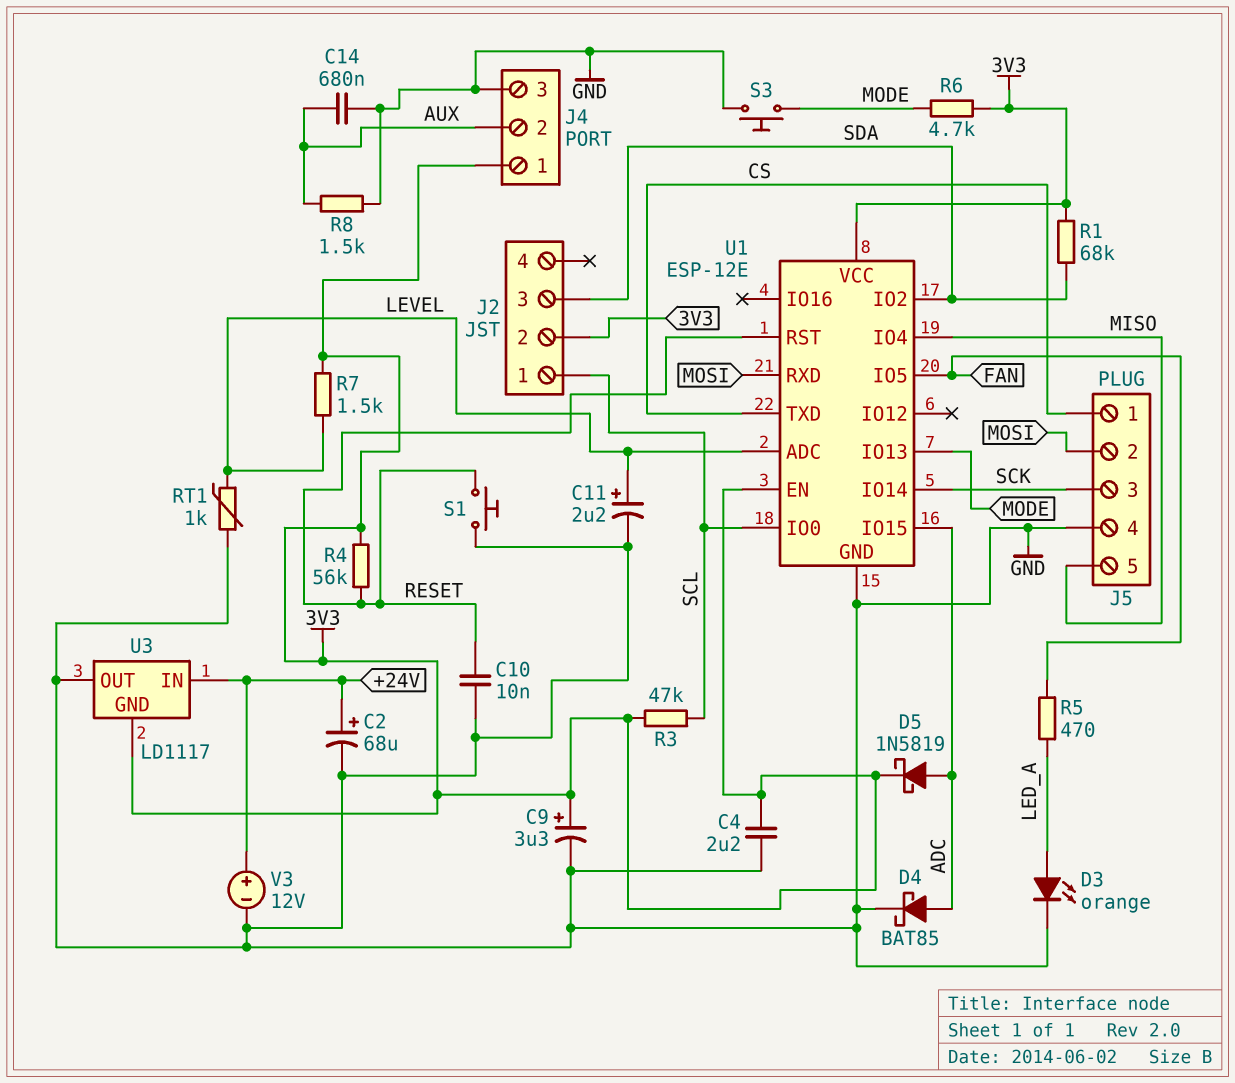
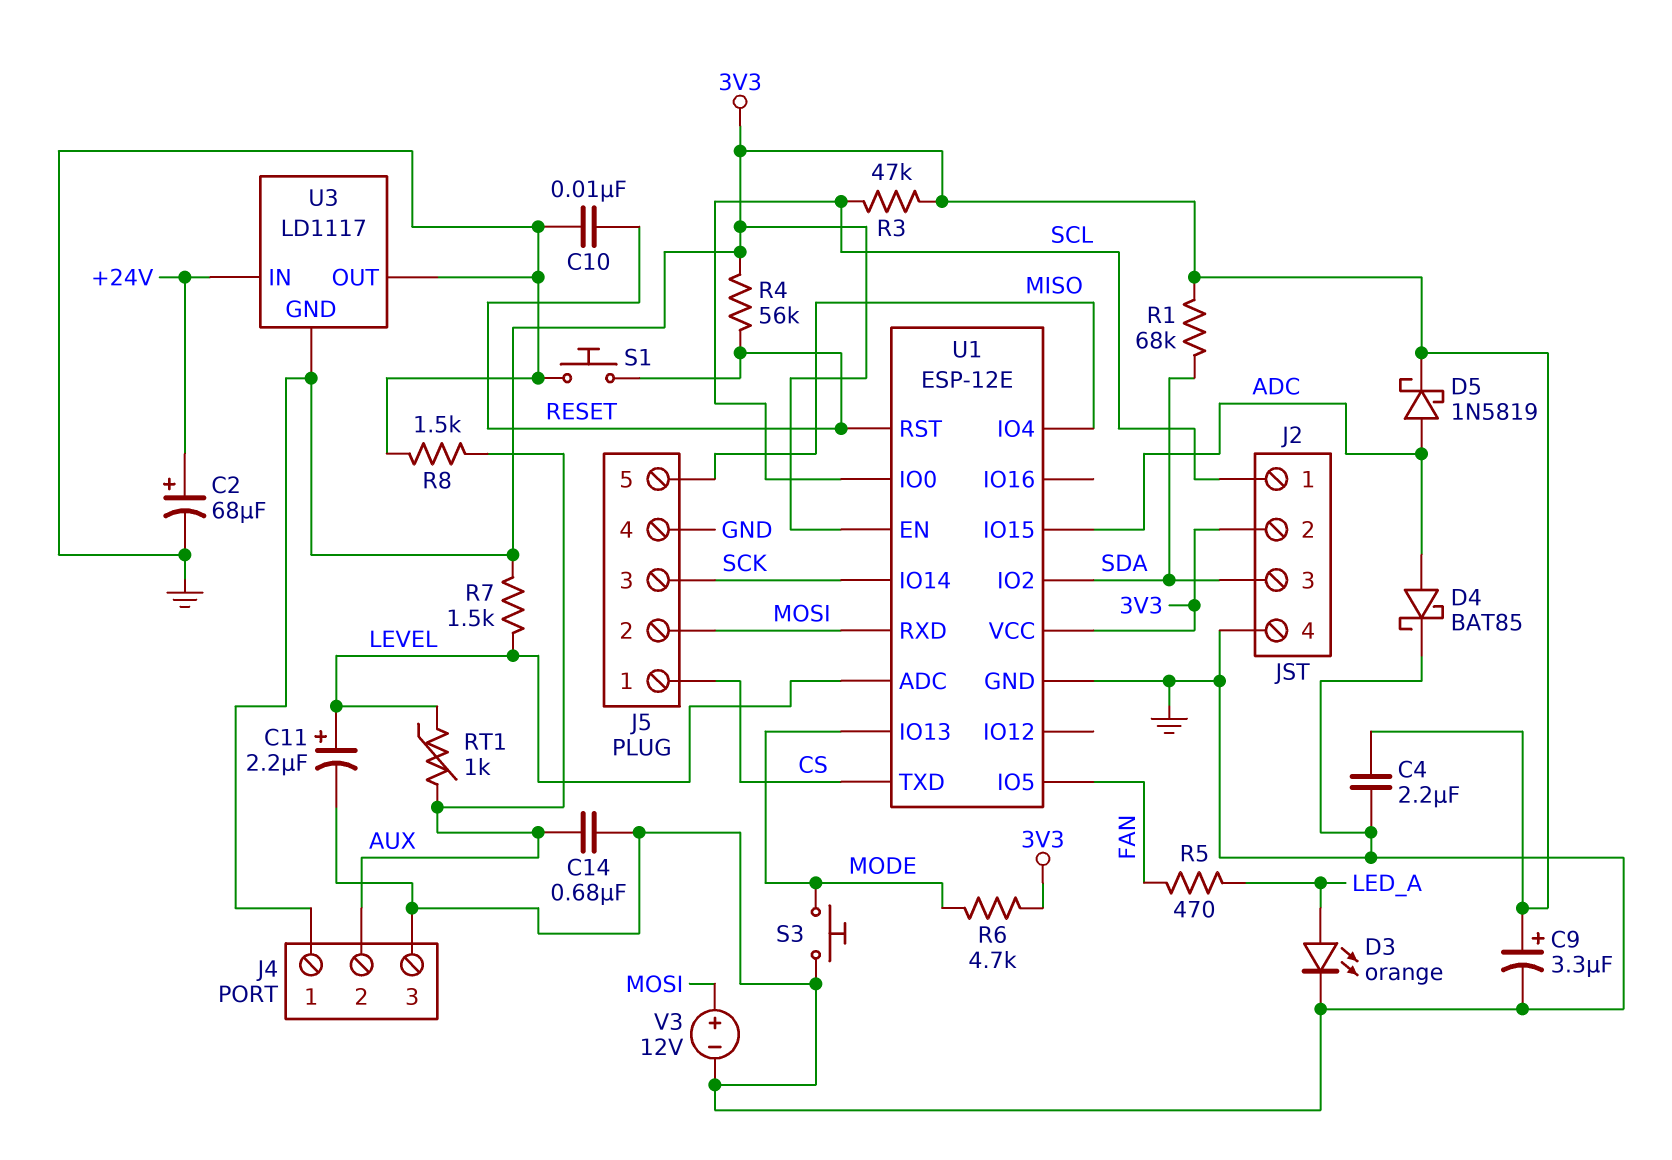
J2 pin 4: none -> GND
RT1: 1k (GND, LEVEL) -> 1k (AUX, LEVEL)
V3: 12V (plus +24V, minus GND) -> 12V (plus MOSI, minus GND)

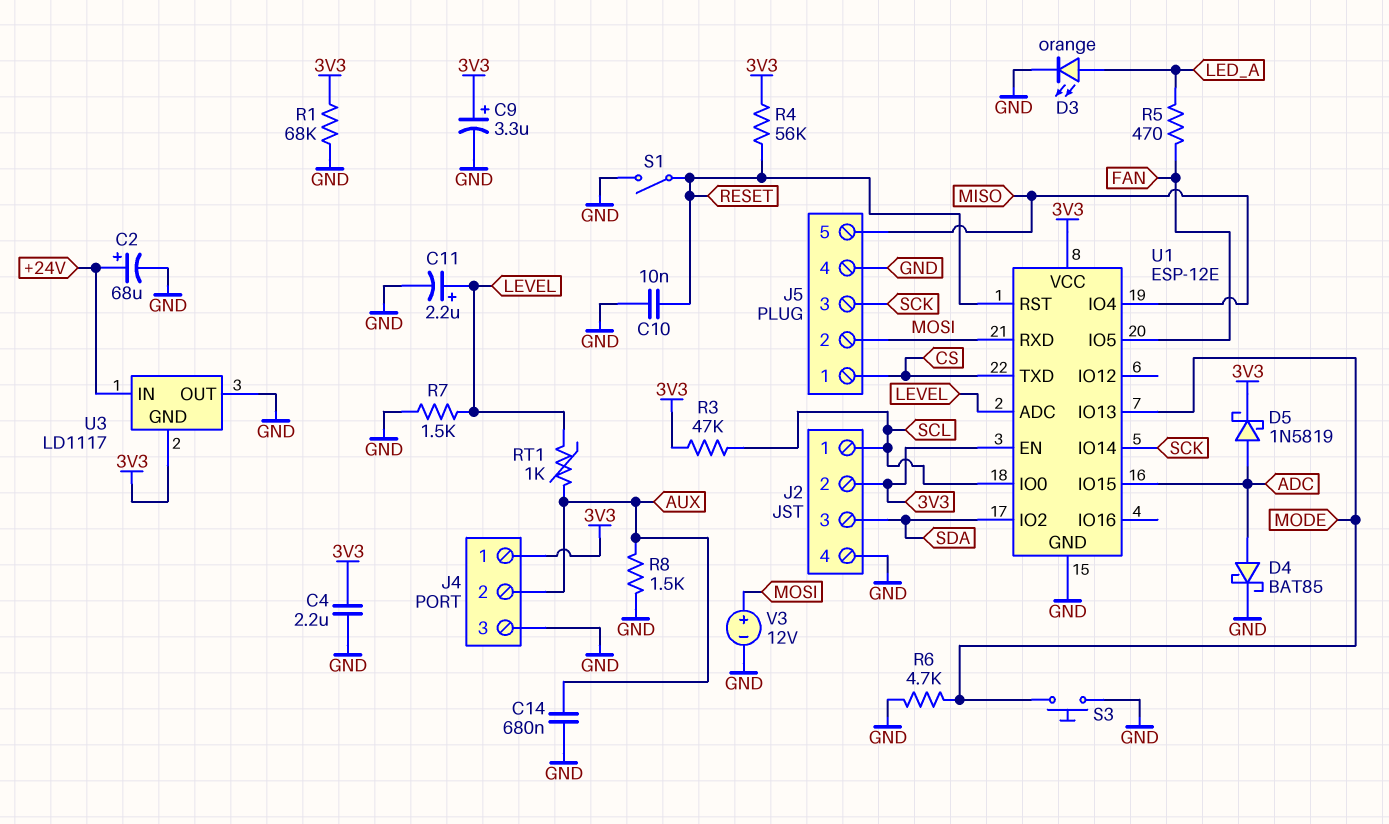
R1: 68k (3V3, SDA) -> 68k (3V3, GND)
R6: 4.7k (3V3, MODE) -> 4.7k (GND, MODE)
R7: 1.5k (3V3, LEVEL) -> 1.5k (GND, LEVEL)
S1: button (GND, RESET) -> switch (GND, RESET)

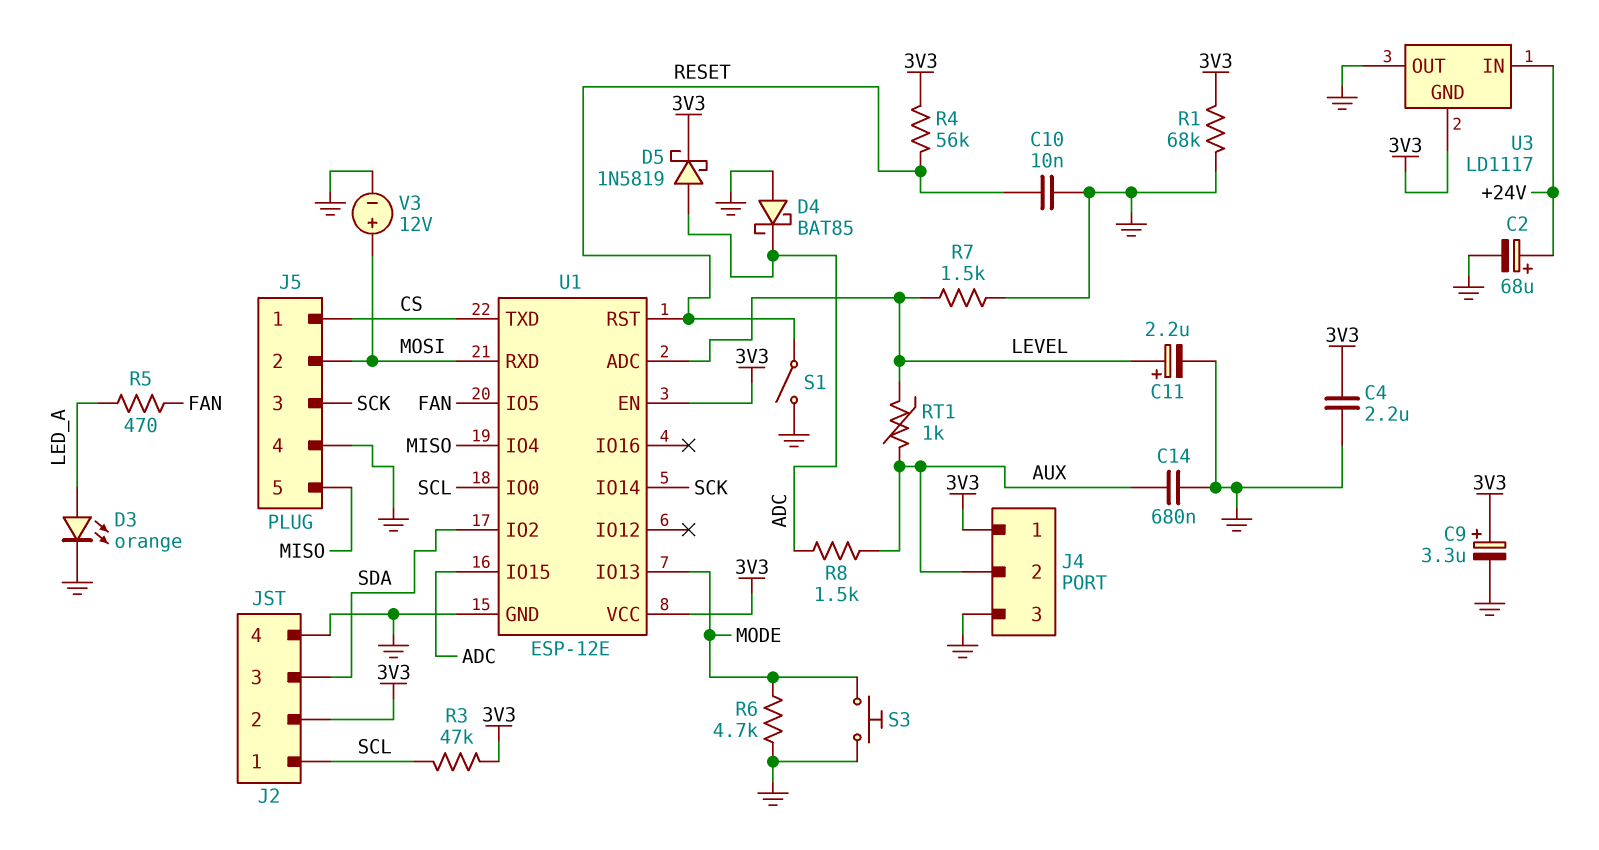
D4: schottky BAT85 (A ADC, K GND) -> schottky BAT85 (A GND, K ADC)
R8: 1.5k (AUX, GND) -> 1.5k (ADC, AUX)

